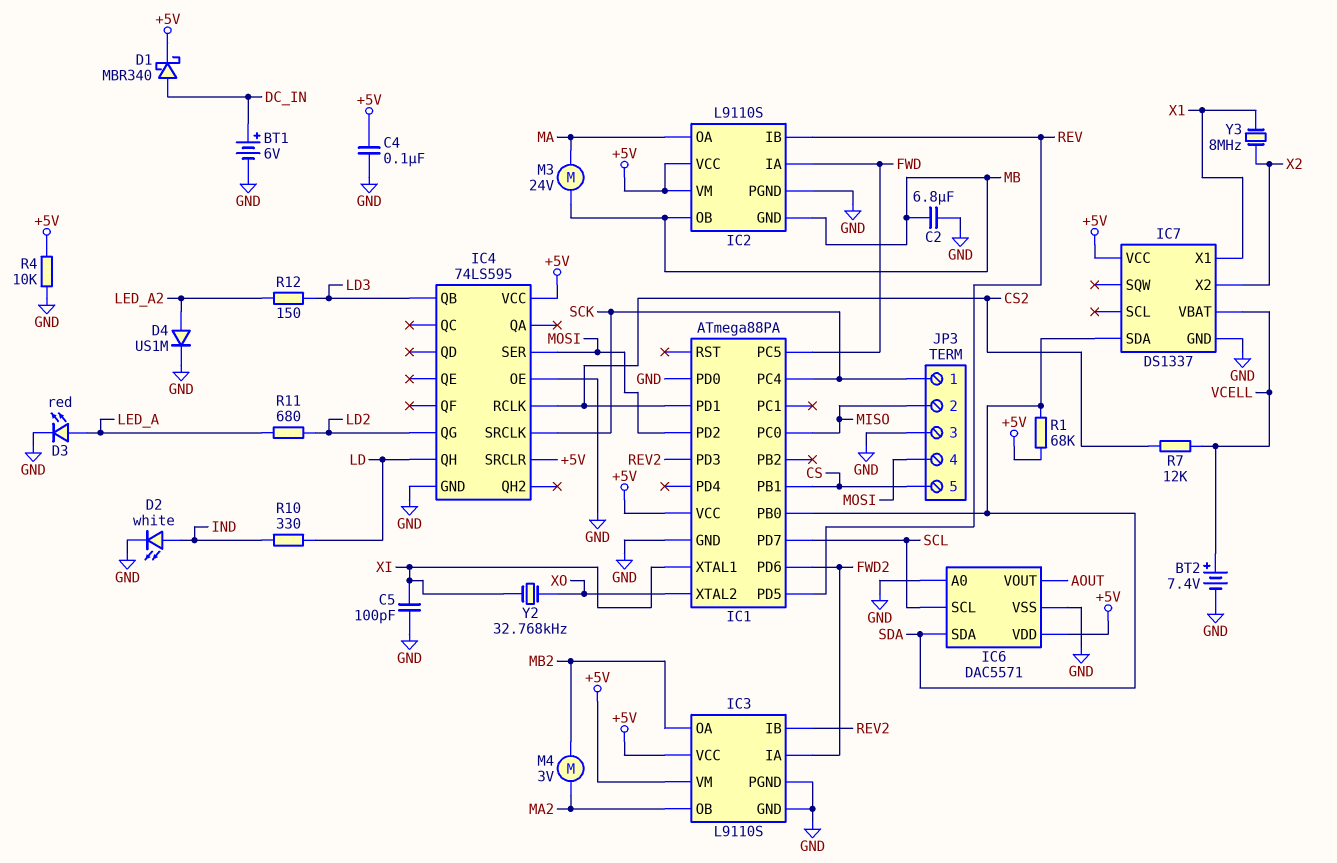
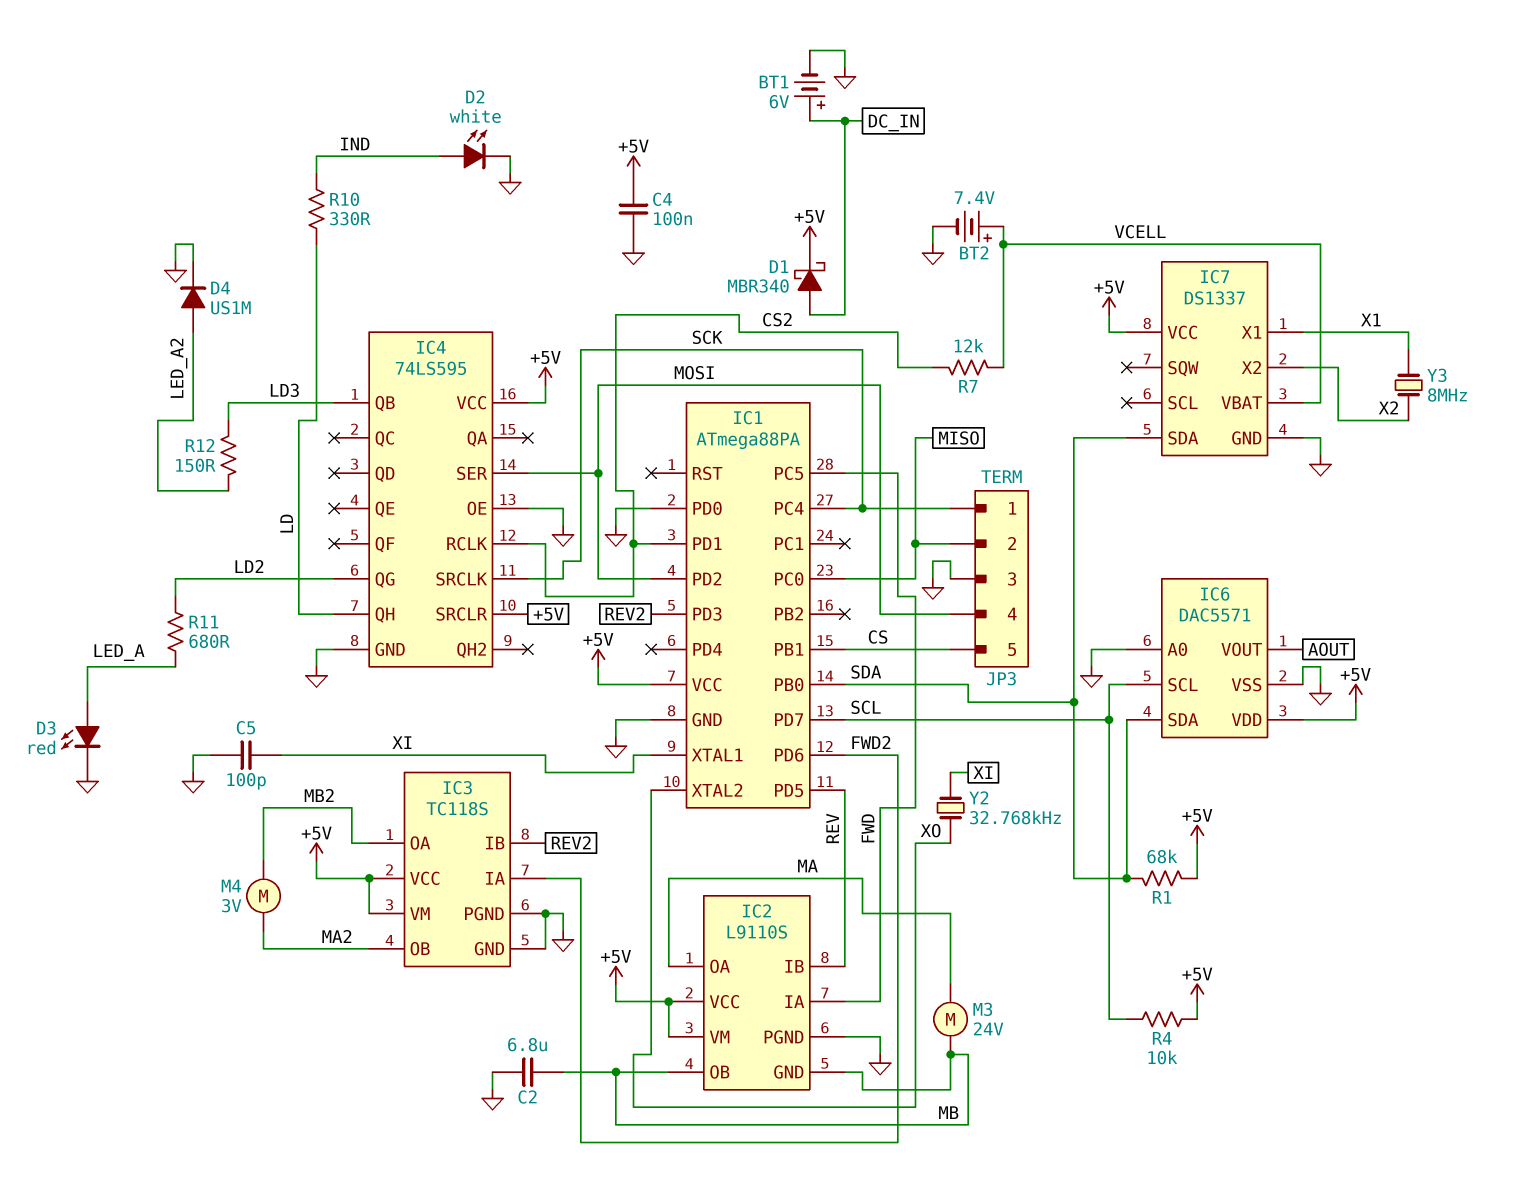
IC3: L9110S -> TC118S
R4: 10k (+5V, GND) -> 10k (+5V, SCL)

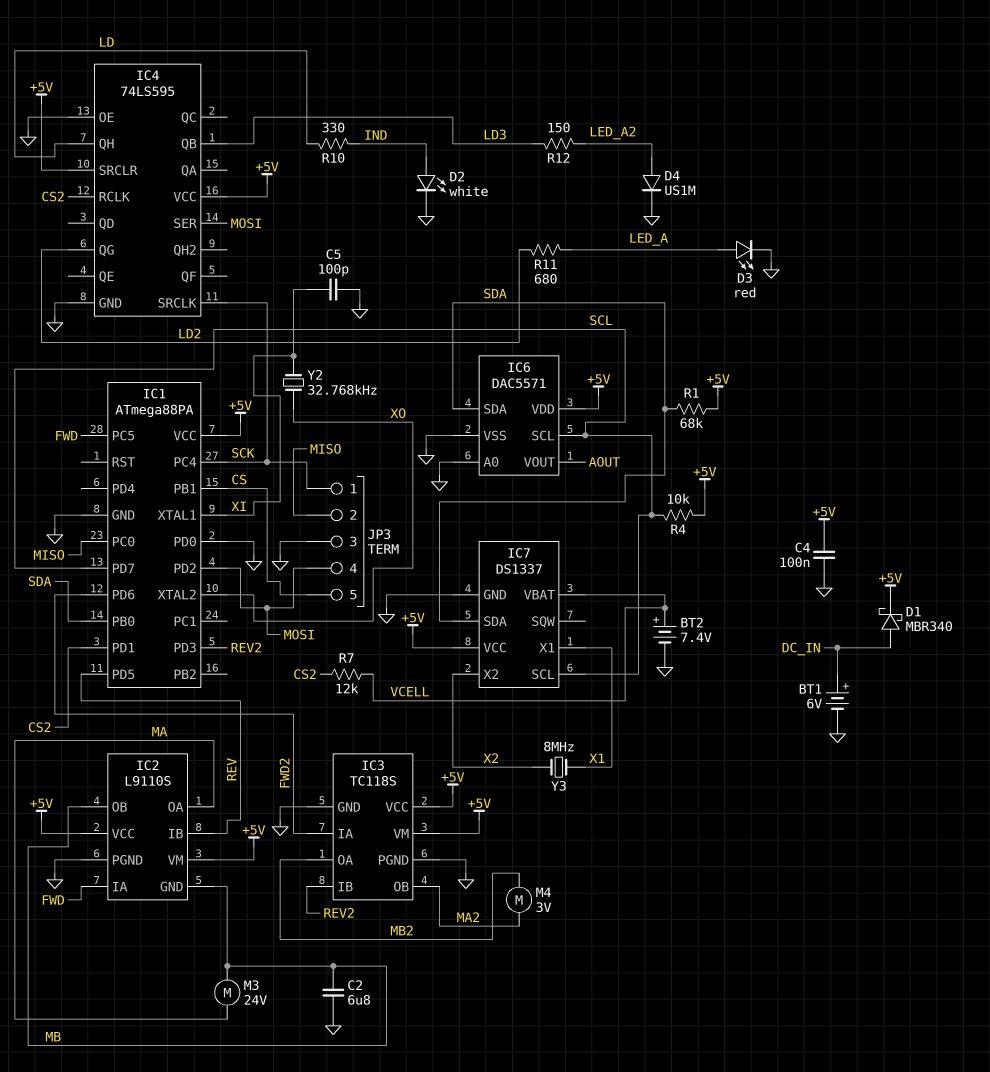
IC7 pin SCL: none -> SCL

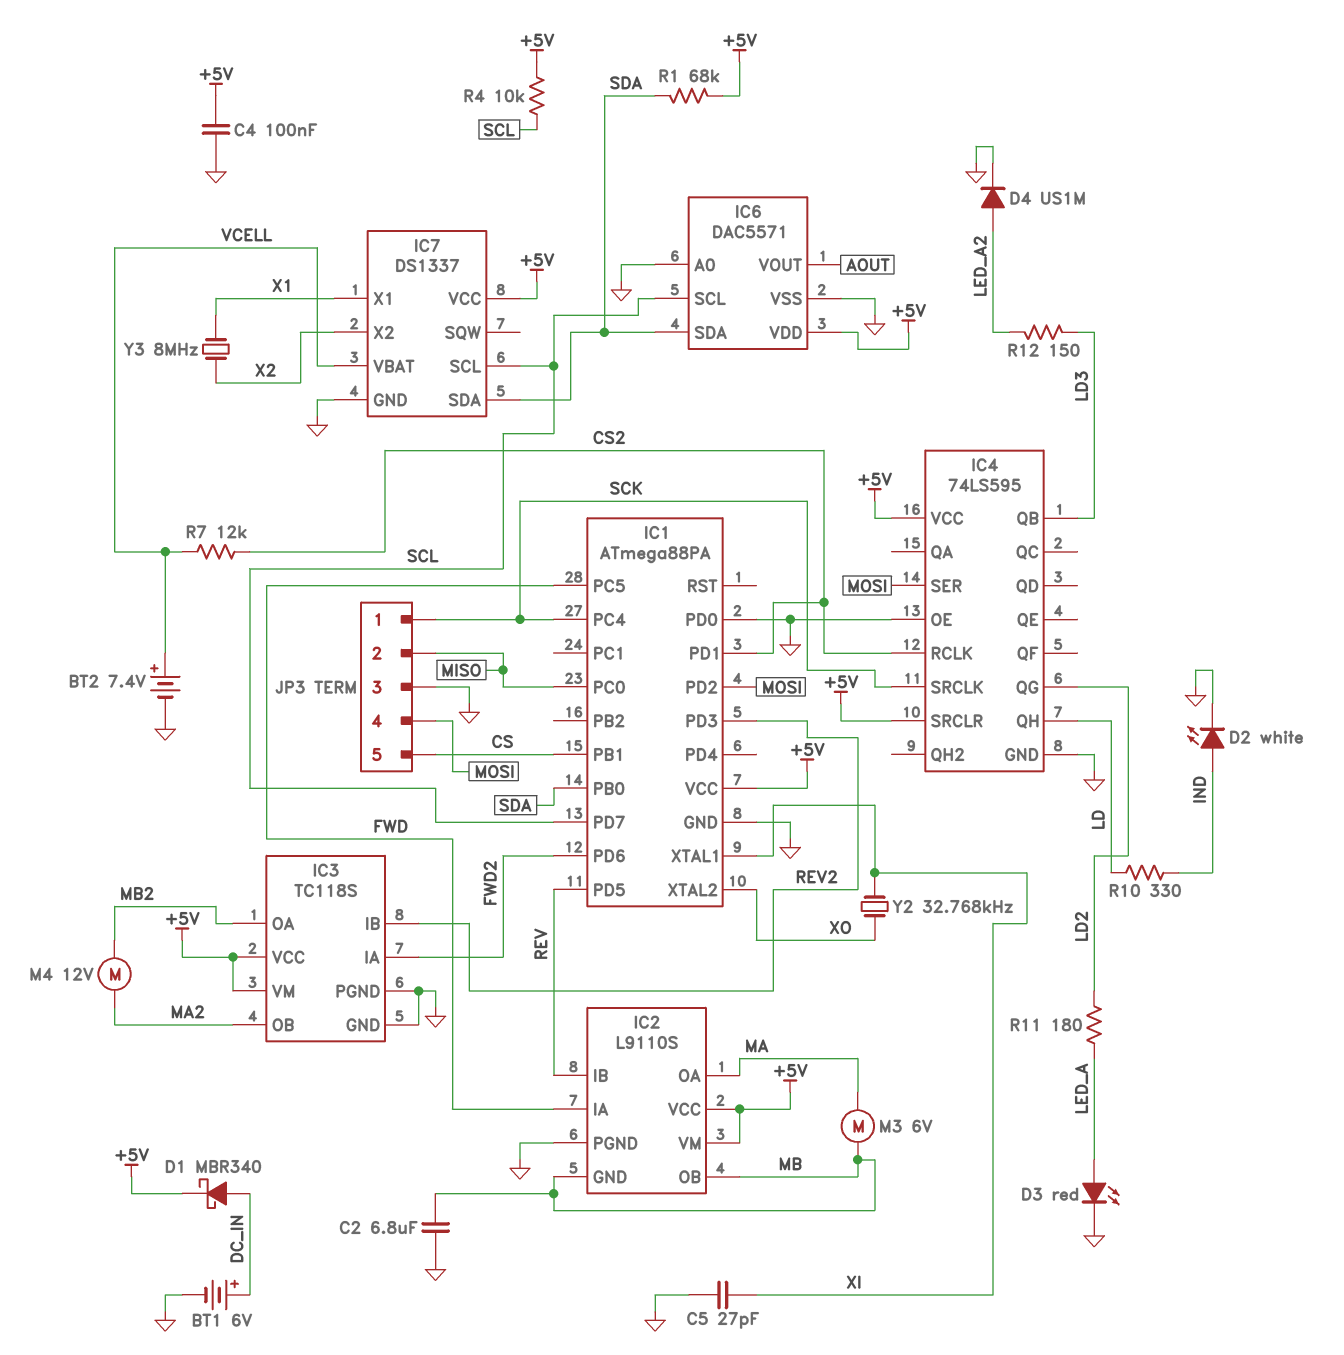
C5: 100pF (GND, XI) -> 27pF (GND, XI)
M3: motor 24V (MA, MB) -> motor 6V (MA, MB)
M4: motor 3V (MA2, MB2) -> motor 12V (MA2, MB2)
R11: 680 (LD2, LED_A) -> 180 (LD2, LED_A)

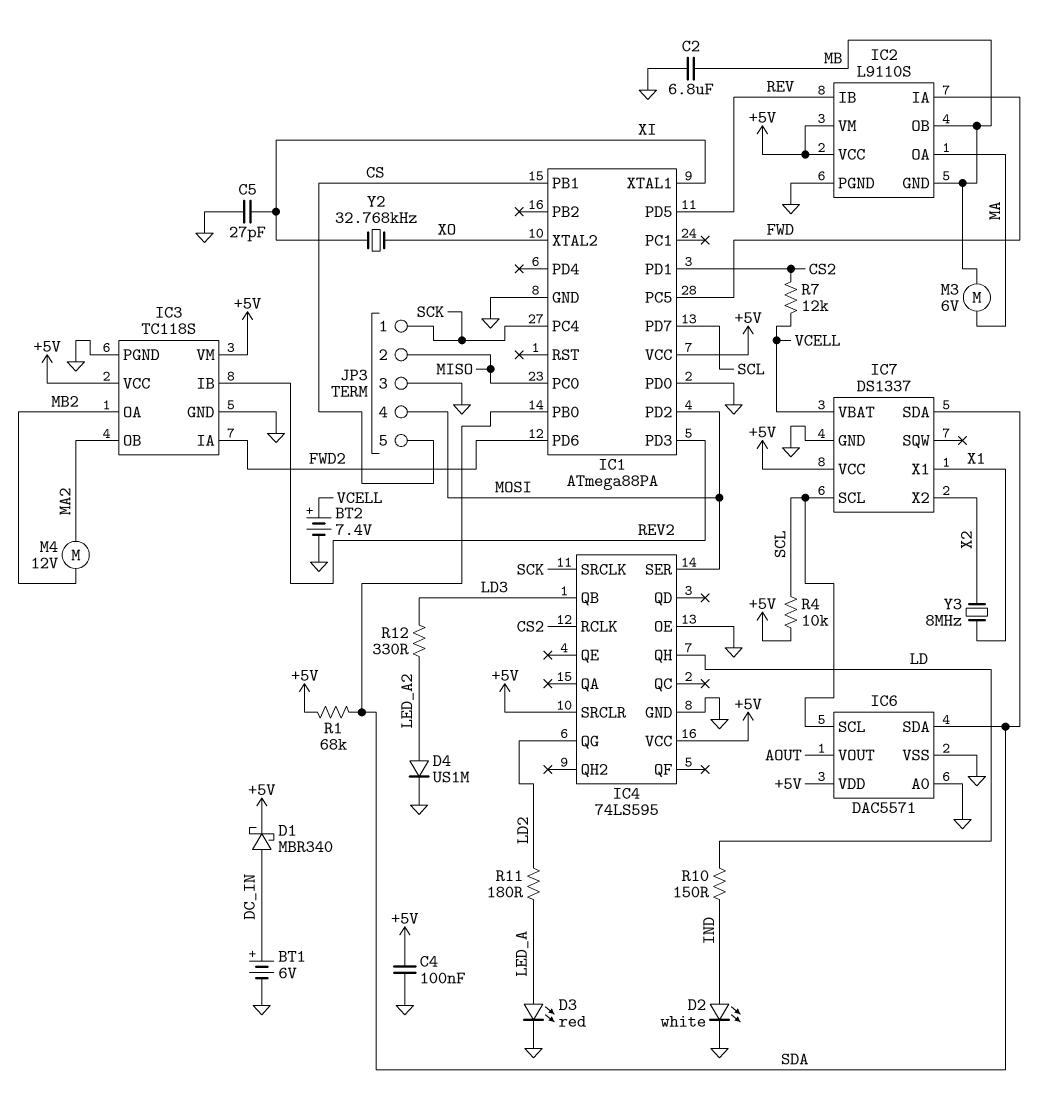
R10: 330 (IND, LD) -> 150 (IND, LD)
R12: 150 (LD3, LED_A2) -> 330 (LD3, LED_A2)

